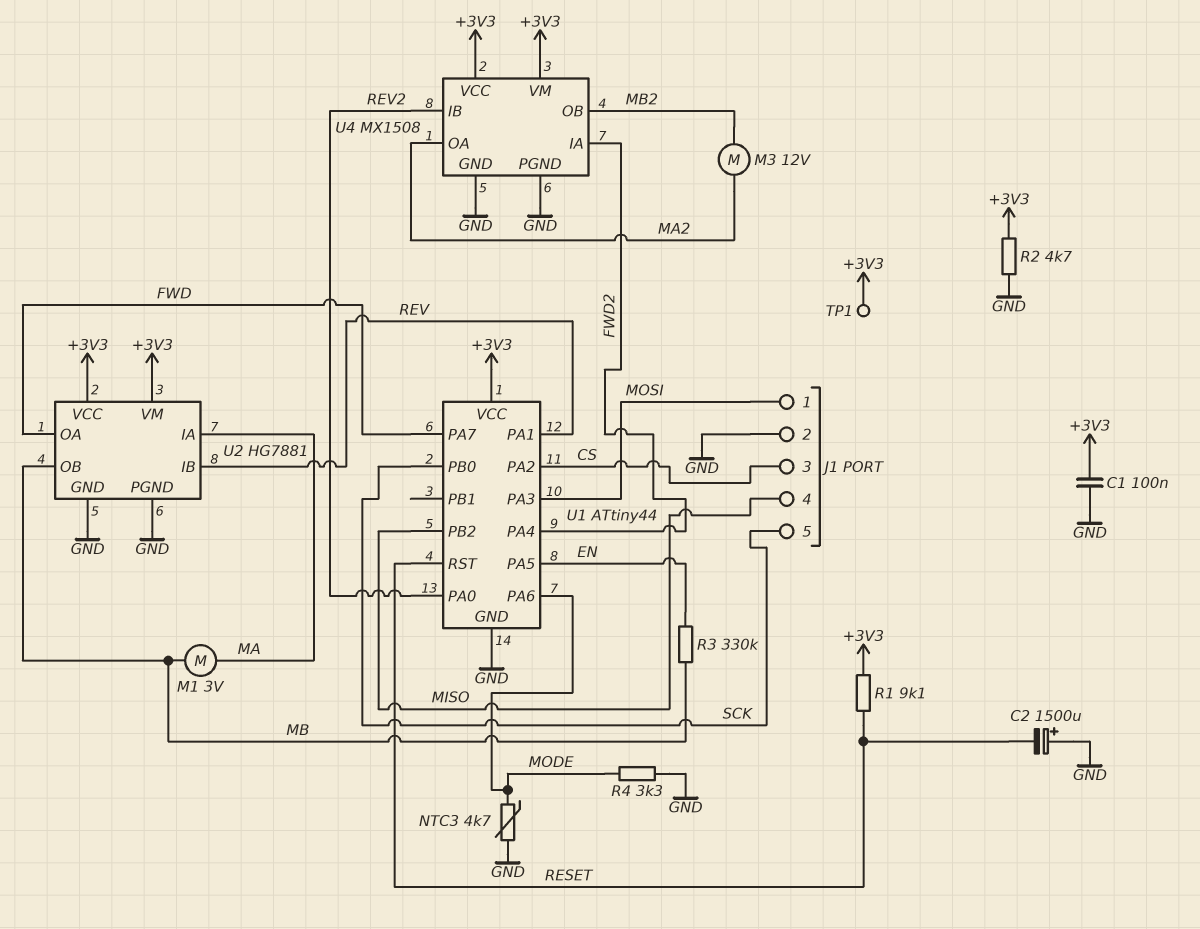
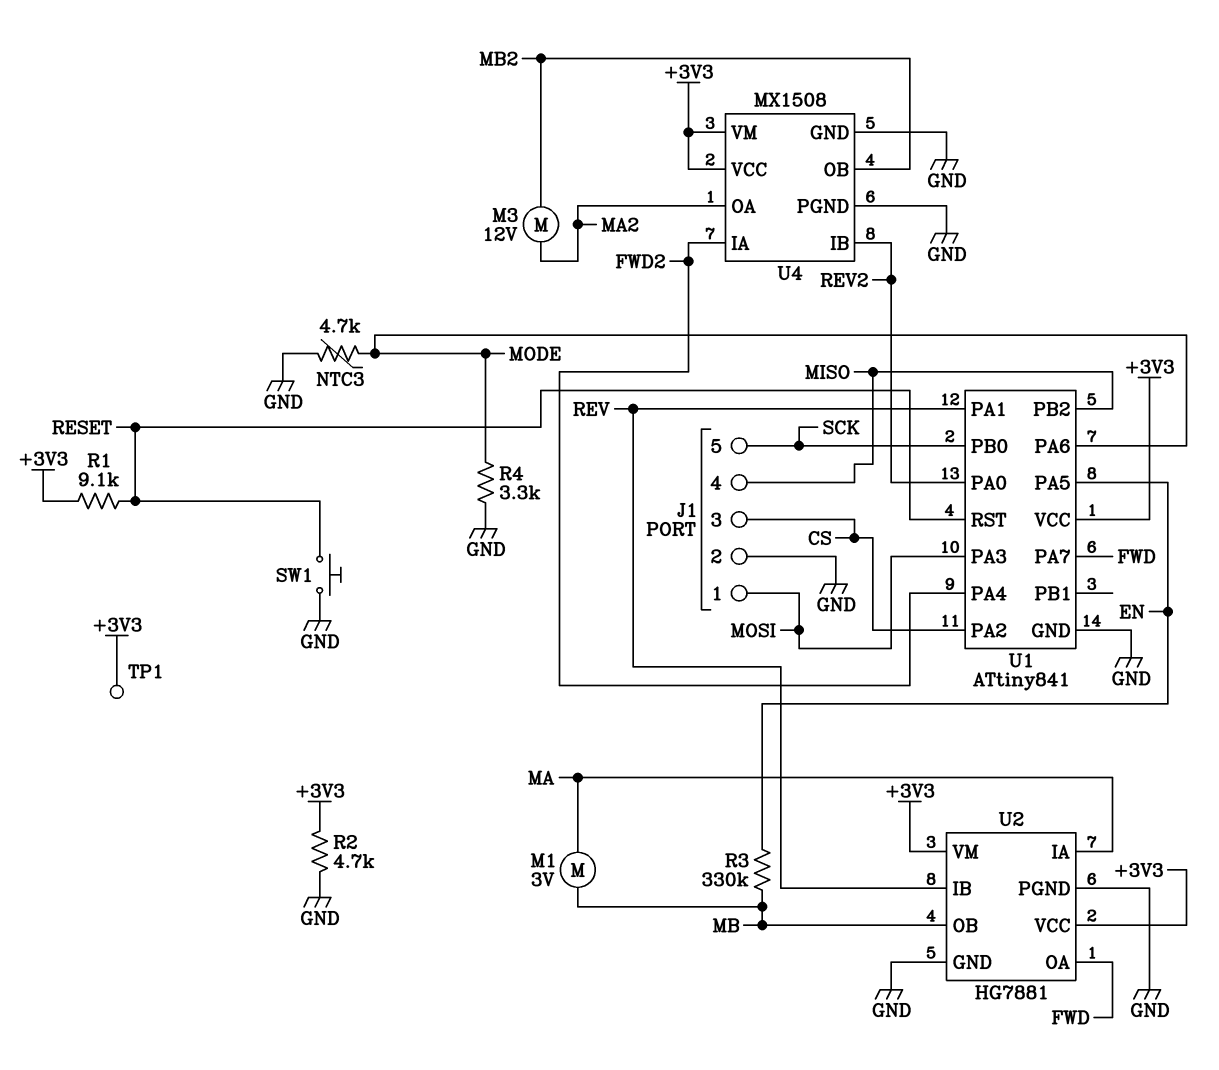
C1: 100nF (+3V3, GND) -> none
C2: 1500uF (plus GND, minus RESET) -> none
SW1: none -> button (GND, RESET)
U1: ATtiny44 -> ATtiny841

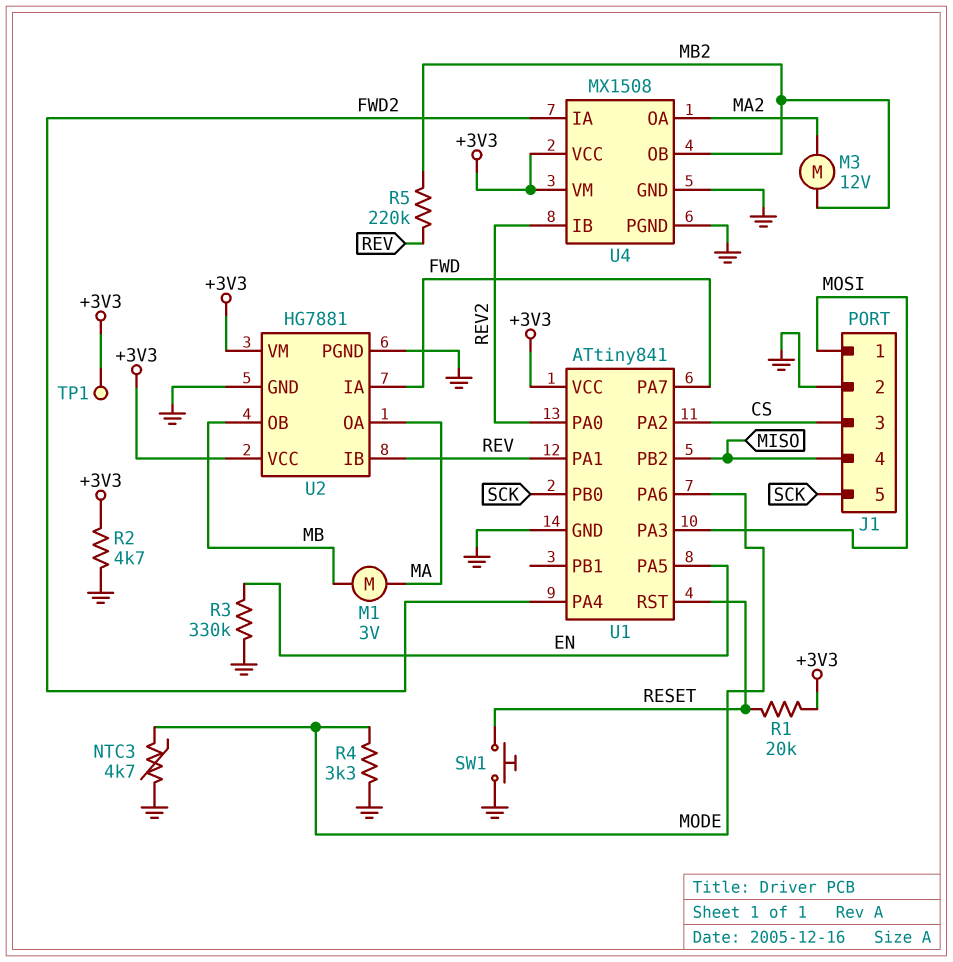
R1: 9.1k (+3V3, RESET) -> 20k (+3V3, RESET)
R3: 330k (EN, MB) -> 330k (EN, GND)
R5: none -> 220k (MB2, REV)
U2 pin IA: MA -> FWD
U2 pin OA: FWD -> MA

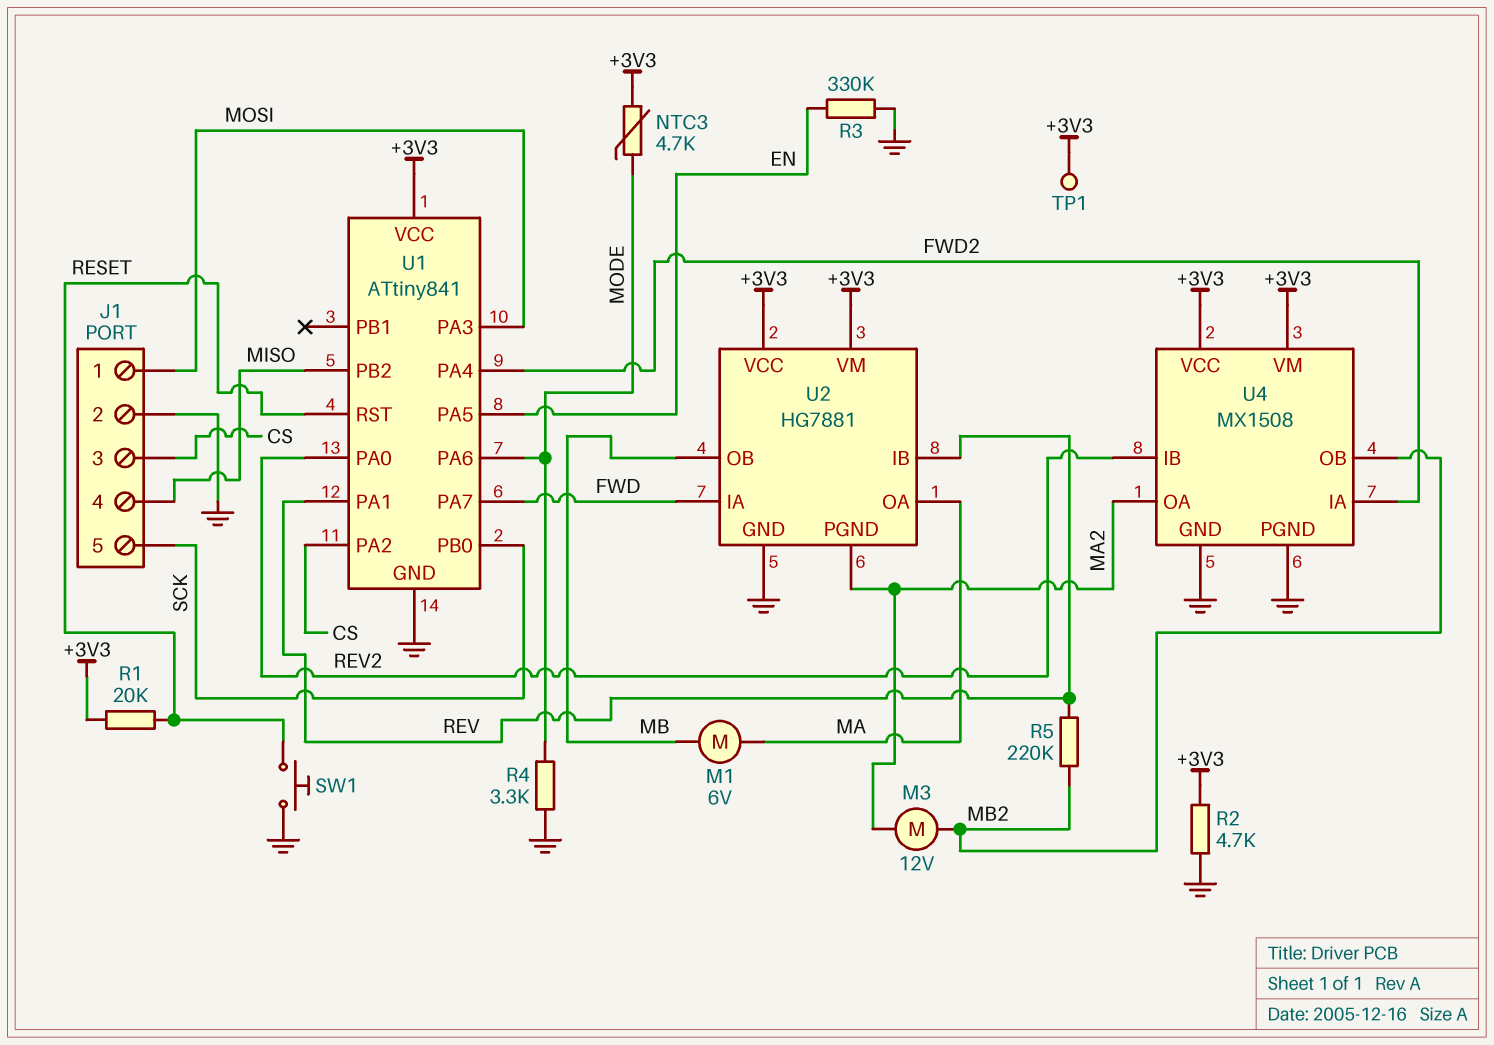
M1: motor 3V (MA, MB) -> motor 6V (MA, MB)
NTC3: 4.7k (GND, MODE) -> 4.7k (+3V3, MODE)
U2 pin PGND: GND -> MA2

